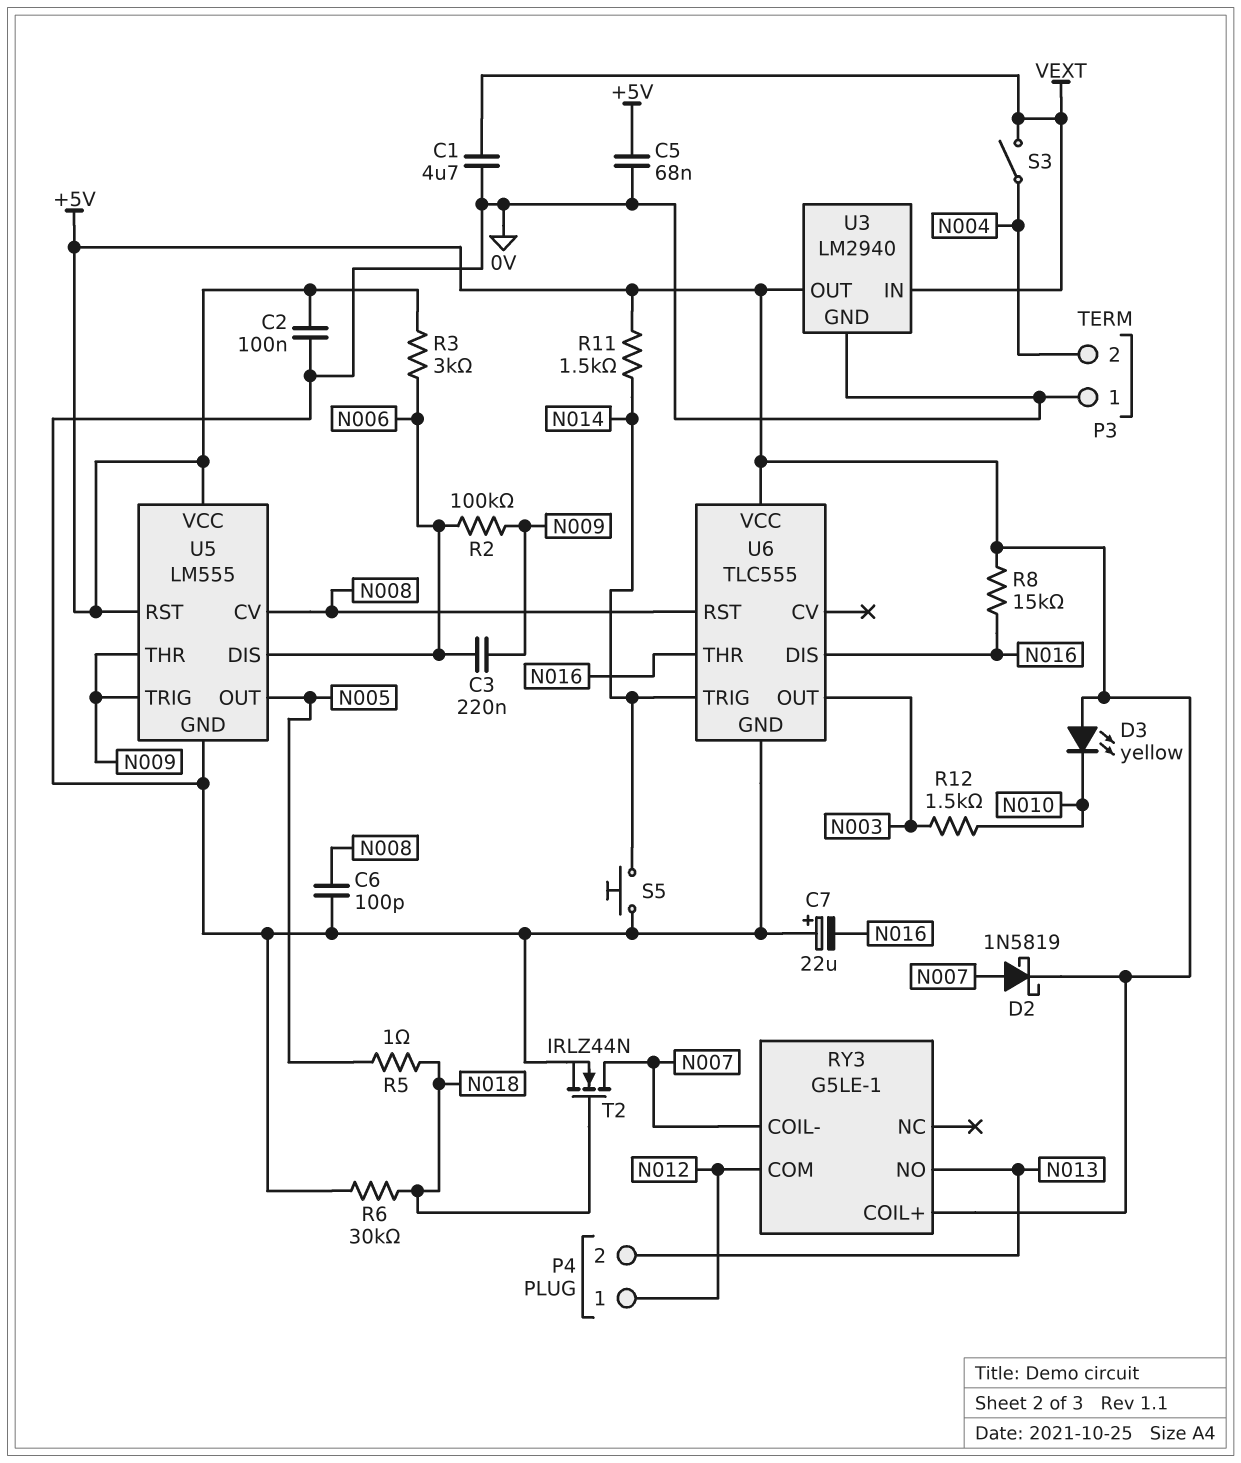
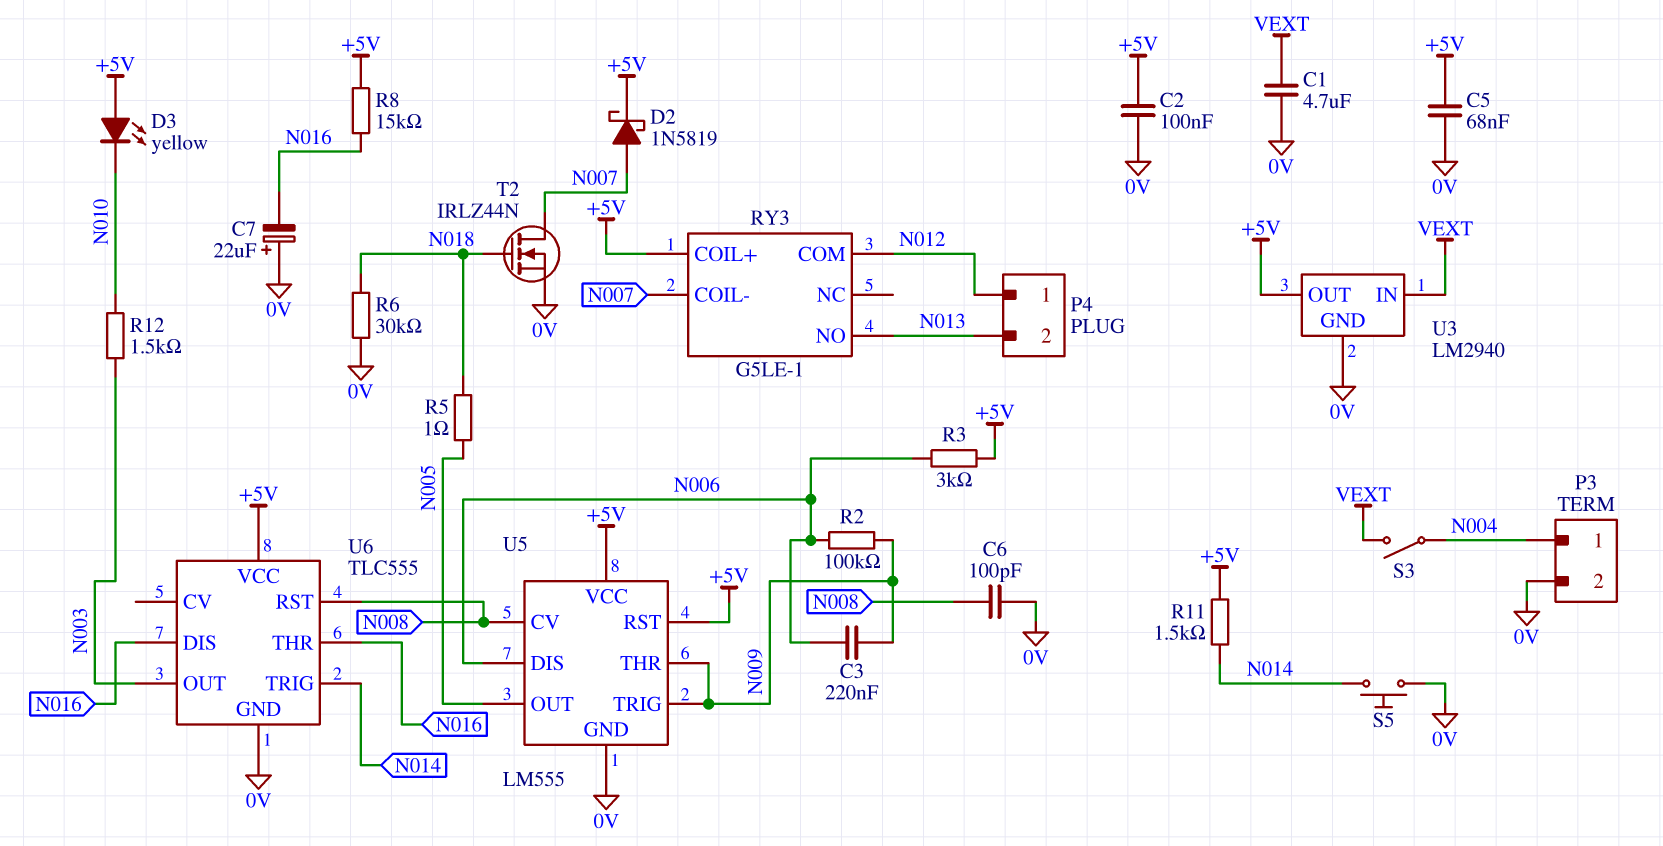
P3 pin 1: 0V -> N004
P3 pin 2: N004 -> 0V

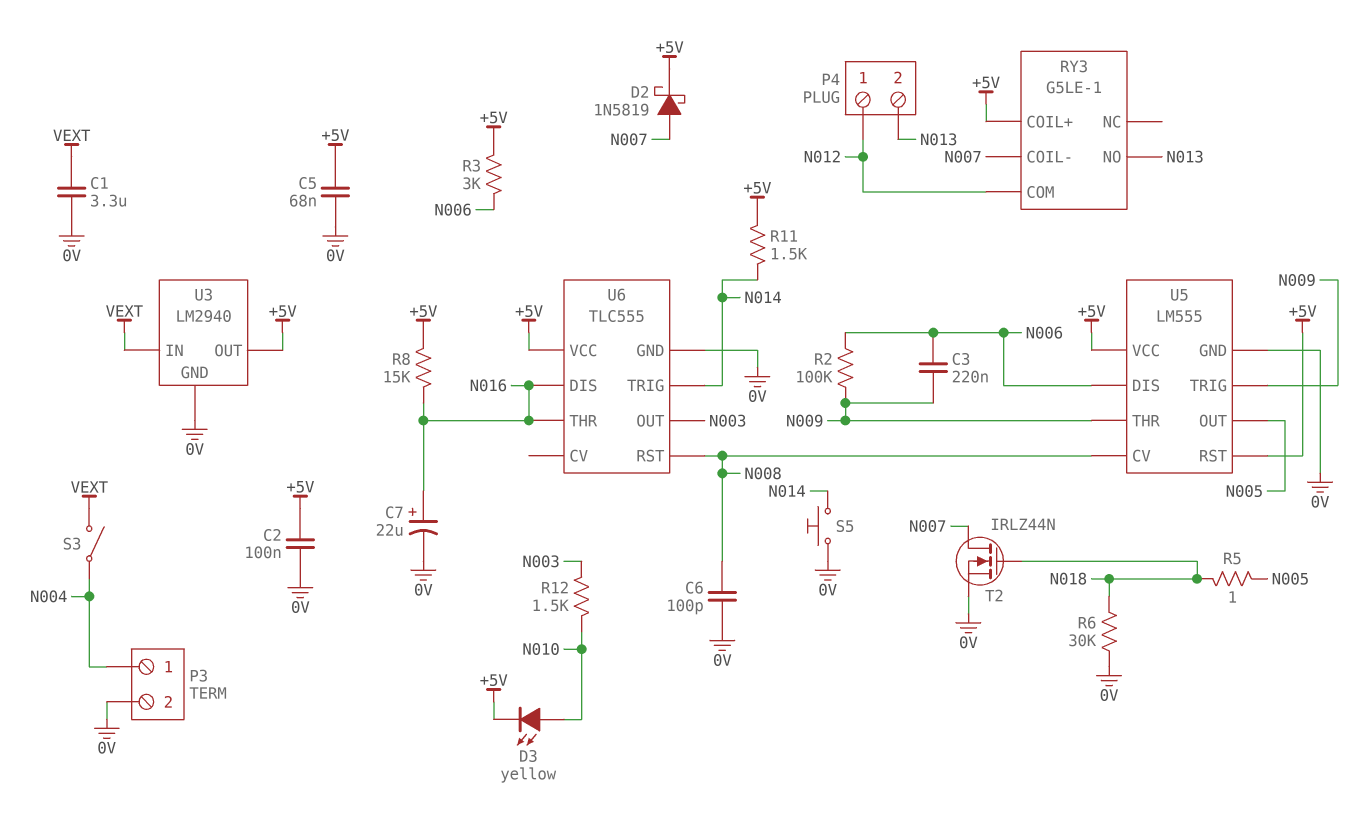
C1: 4.7uF (0V, VEXT) -> 3.3uF (0V, VEXT)
C7: 22uF (plus 0V, minus N016) -> 22uF (plus N016, minus 0V)
D3: LED yellow (A +5V, K N010) -> LED yellow (A N010, K +5V)

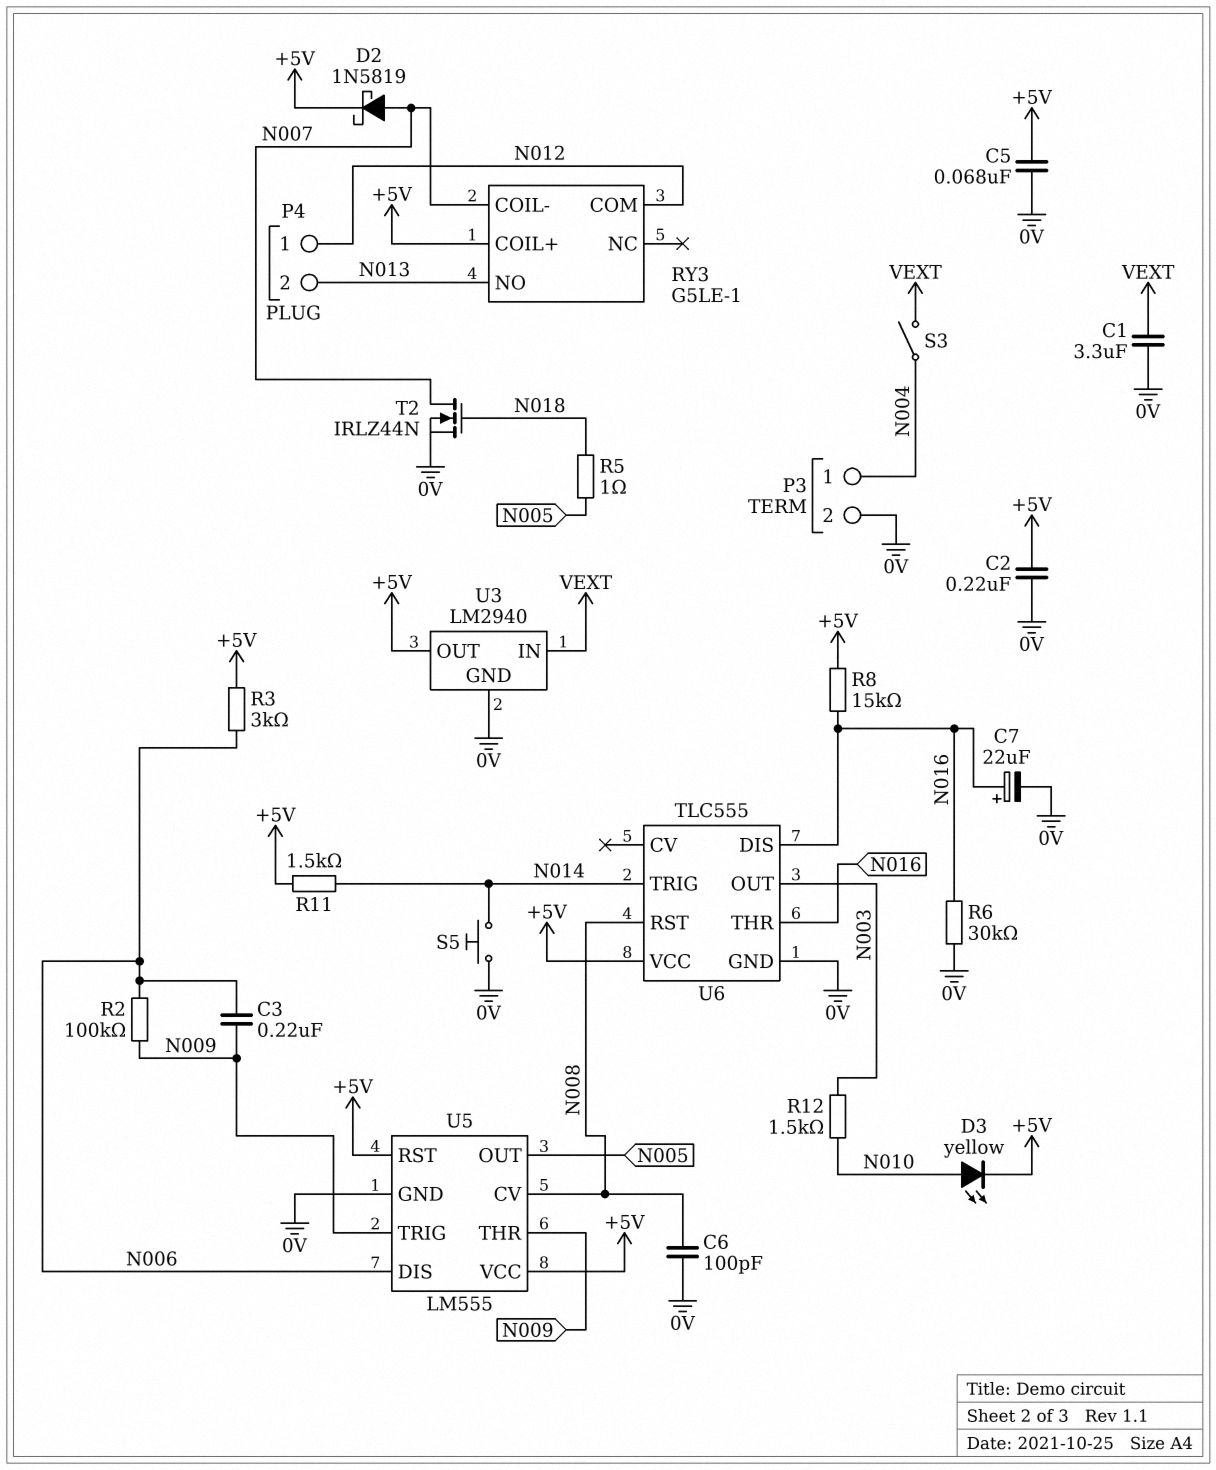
C2: 100nF (+5V, 0V) -> 220nF (+5V, 0V)
R6: 30k (0V, N018) -> 30k (0V, N016)

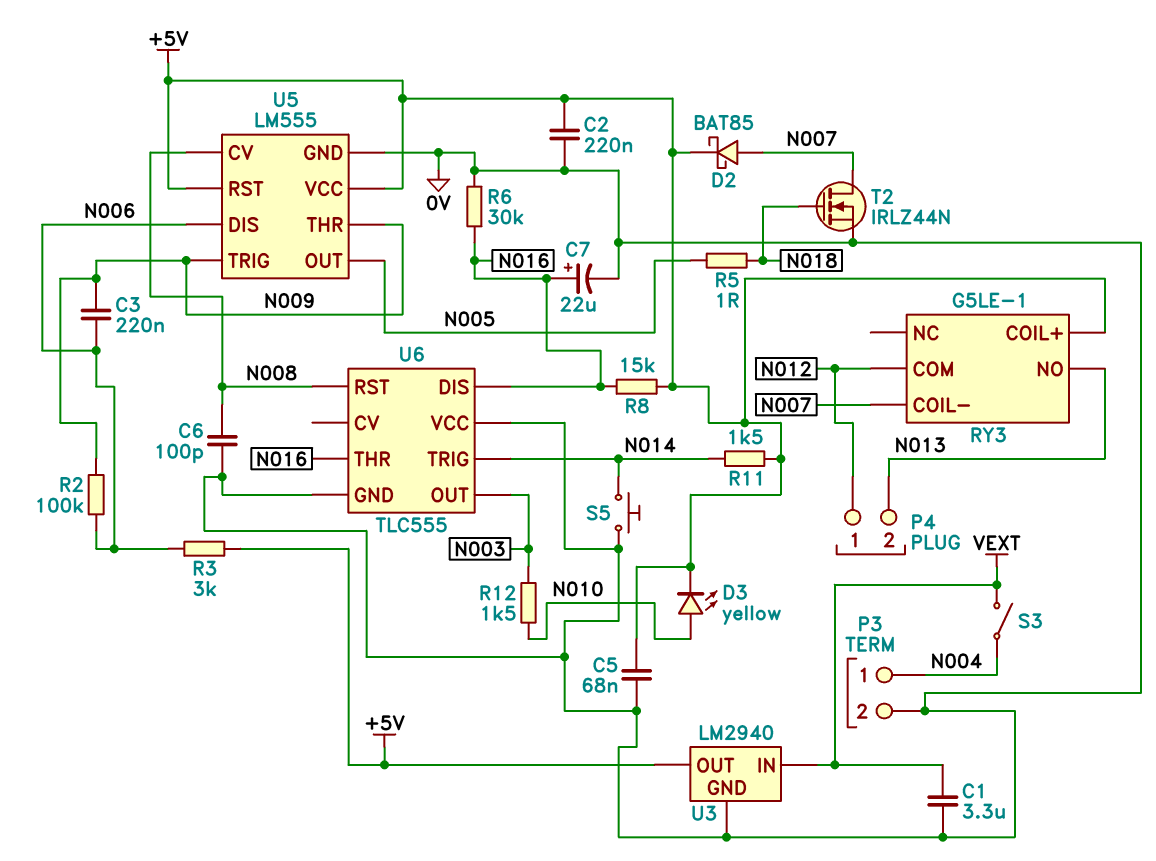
D2: schottky 1N5819 (A N007, K +5V) -> schottky BAT85 (A N007, K +5V)
U6 pin VCC: +5V -> 0V

